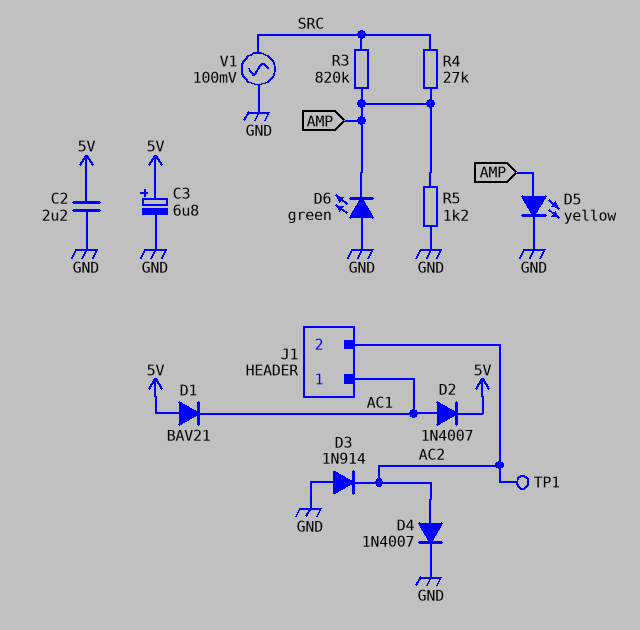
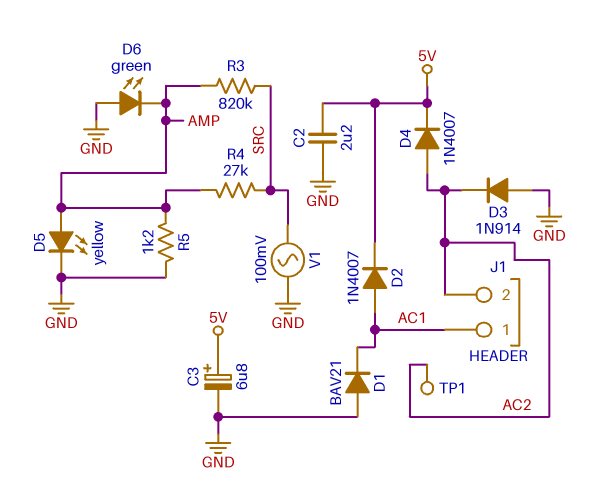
D1: diode BAV21 (A 5V, K AC1) -> diode BAV21 (A GND, K AC1)
D4: diode 1N4007 (A AC2, K GND) -> diode 1N4007 (A AC2, K 5V)

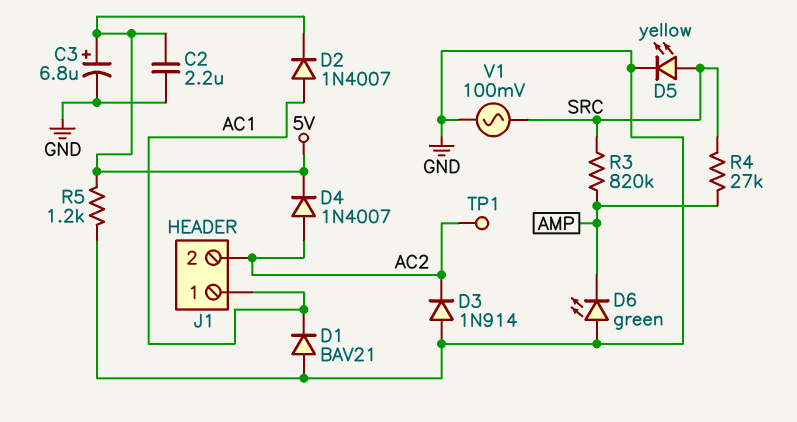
D5: LED yellow (A AMP, K GND) -> LED yellow (A SRC, K GND)
R5: 1.2k (AMP, GND) -> 1.2k (5V, GND)

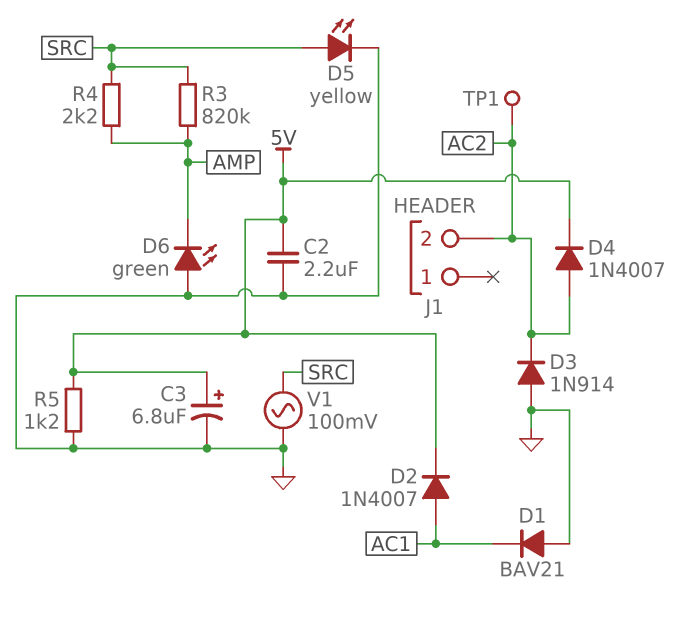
J1 pin 1: AC1 -> none
R4: 27k (AMP, SRC) -> 2.2k (AMP, SRC)

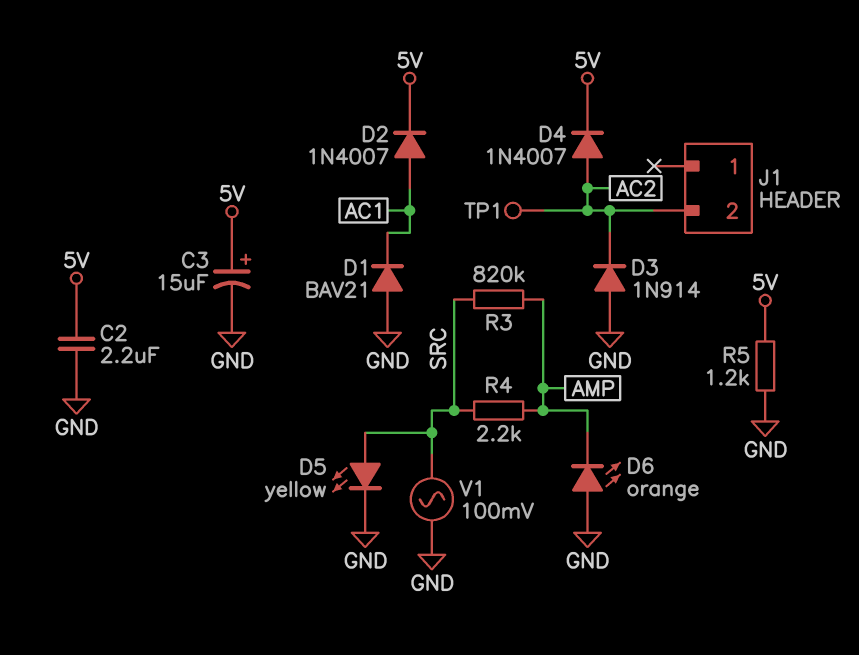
C3: 6.8uF (plus 5V, minus GND) -> 15uF (plus 5V, minus GND)
D6: LED green (A GND, K AMP) -> LED orange (A GND, K AMP)

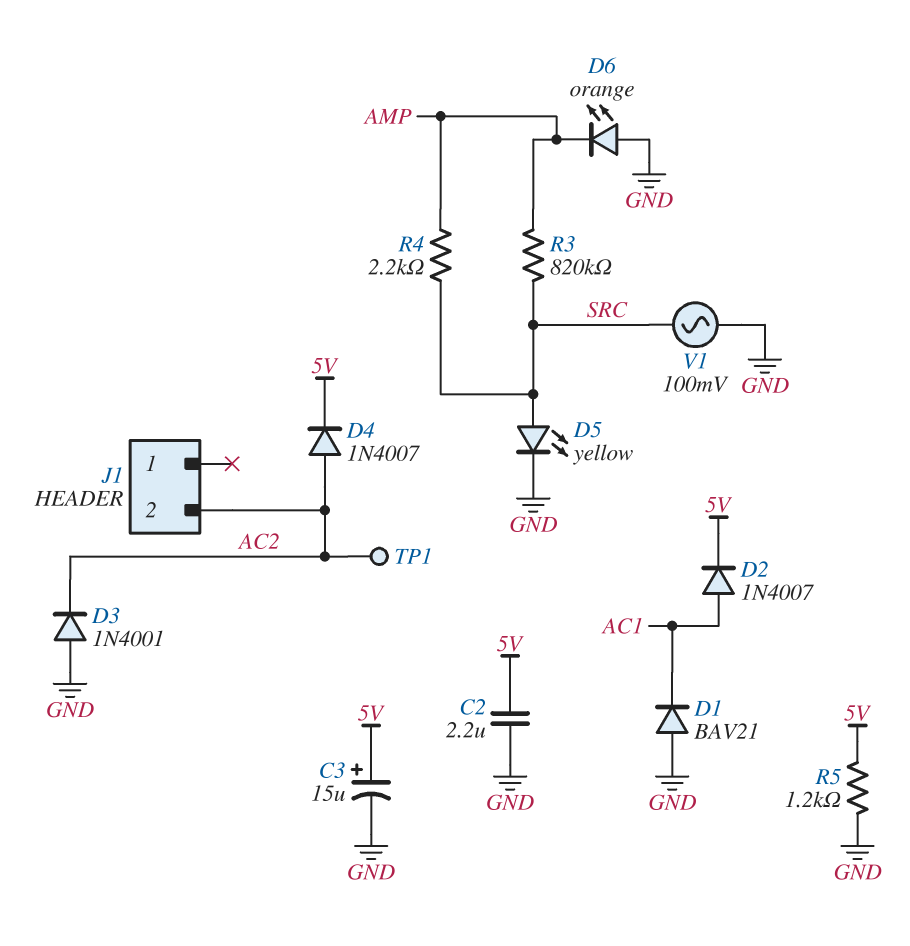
D3: diode 1N914 (A GND, K AC2) -> diode 1N4001 (A GND, K AC2)

